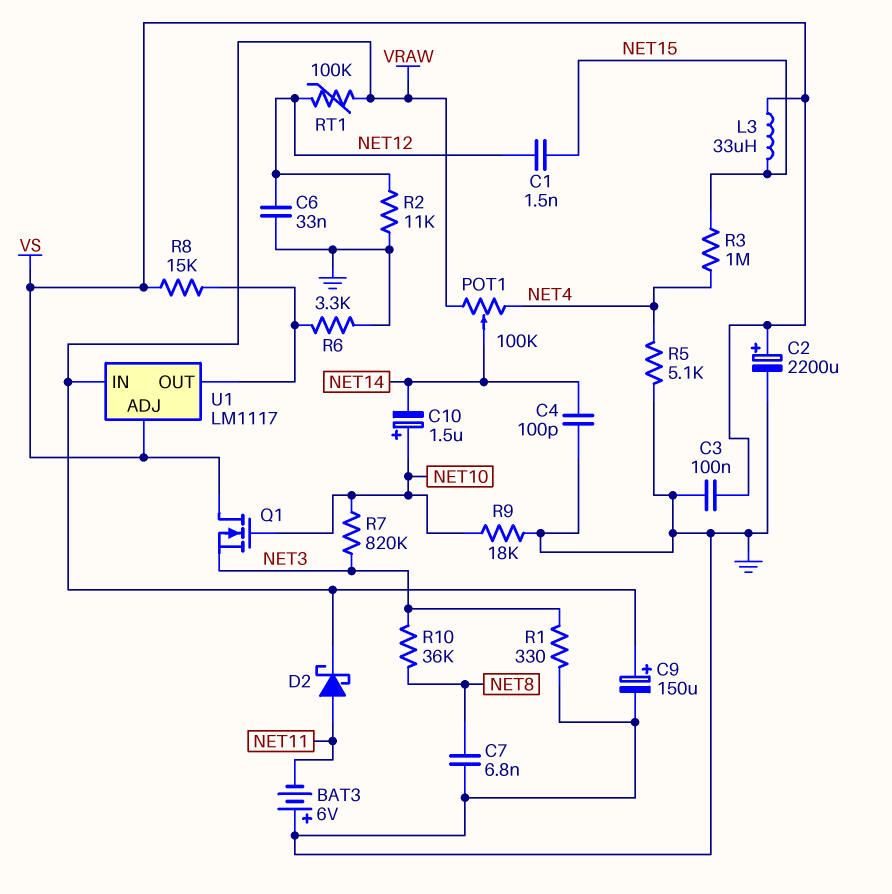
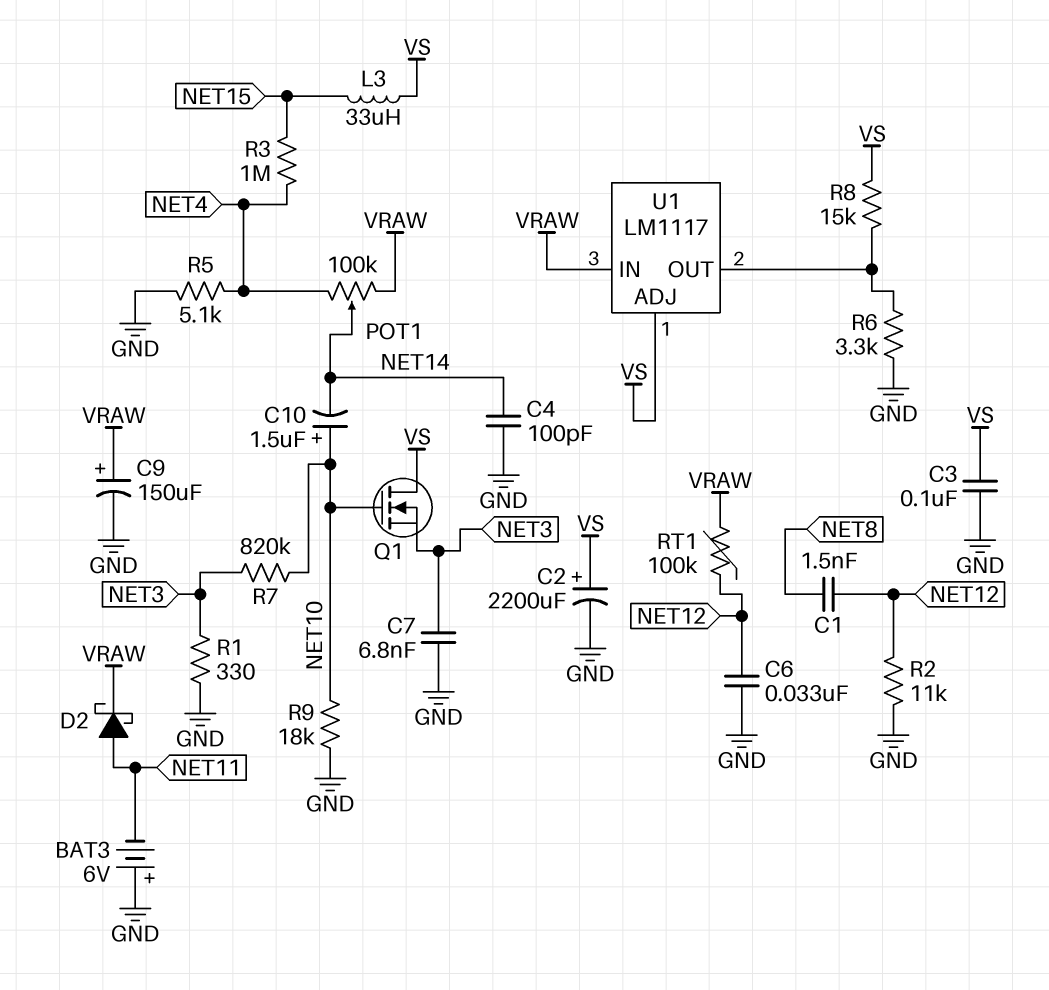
C1: 1.5nF (NET12, NET15) -> 1.5nF (NET8, NET12)
C7: 6.8nF (GND, NET8) -> 6.8nF (GND, NET3)
R10: 36k (NET3, NET8) -> none

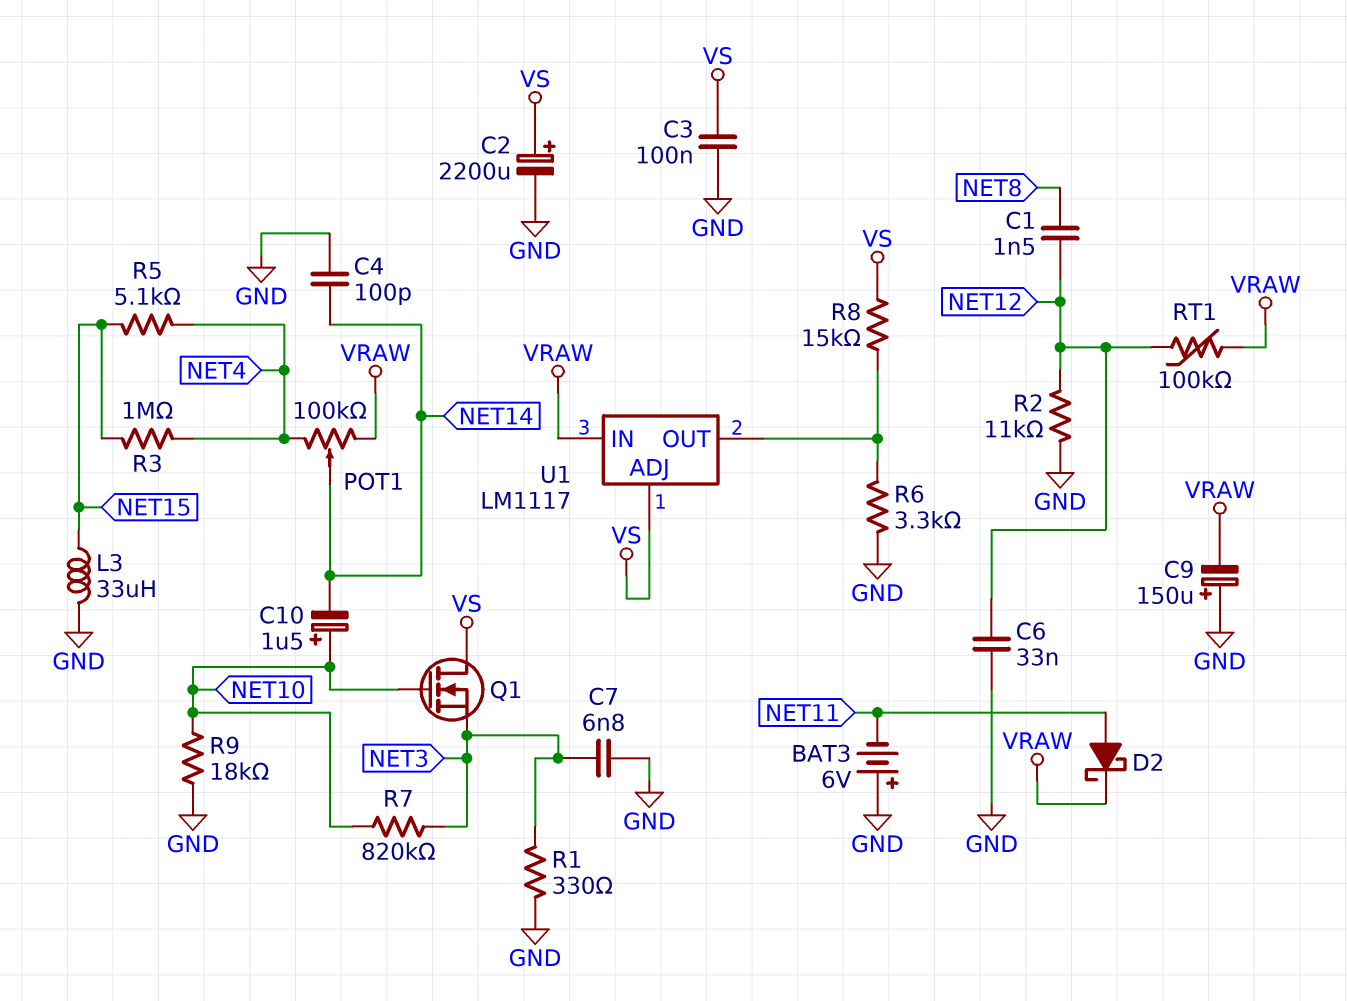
C9: 150uF (plus VRAW, minus GND) -> 150uF (plus GND, minus VRAW)
L3: 33uH (NET15, VS) -> 33uH (GND, NET15)
R5: 5.1k (GND, NET4) -> 5.1k (NET4, NET15)

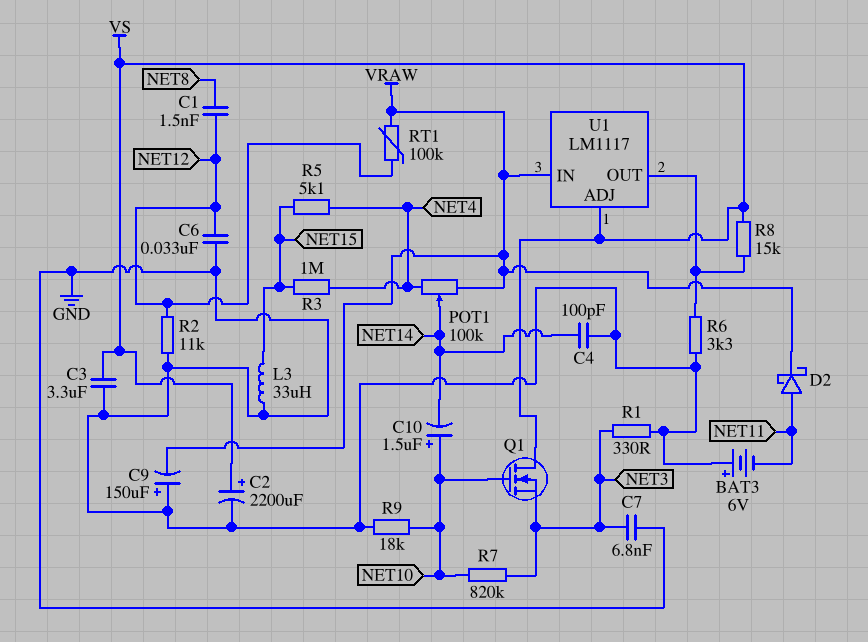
C3: 100nF (GND, VS) -> 3.3uF (GND, VS)

